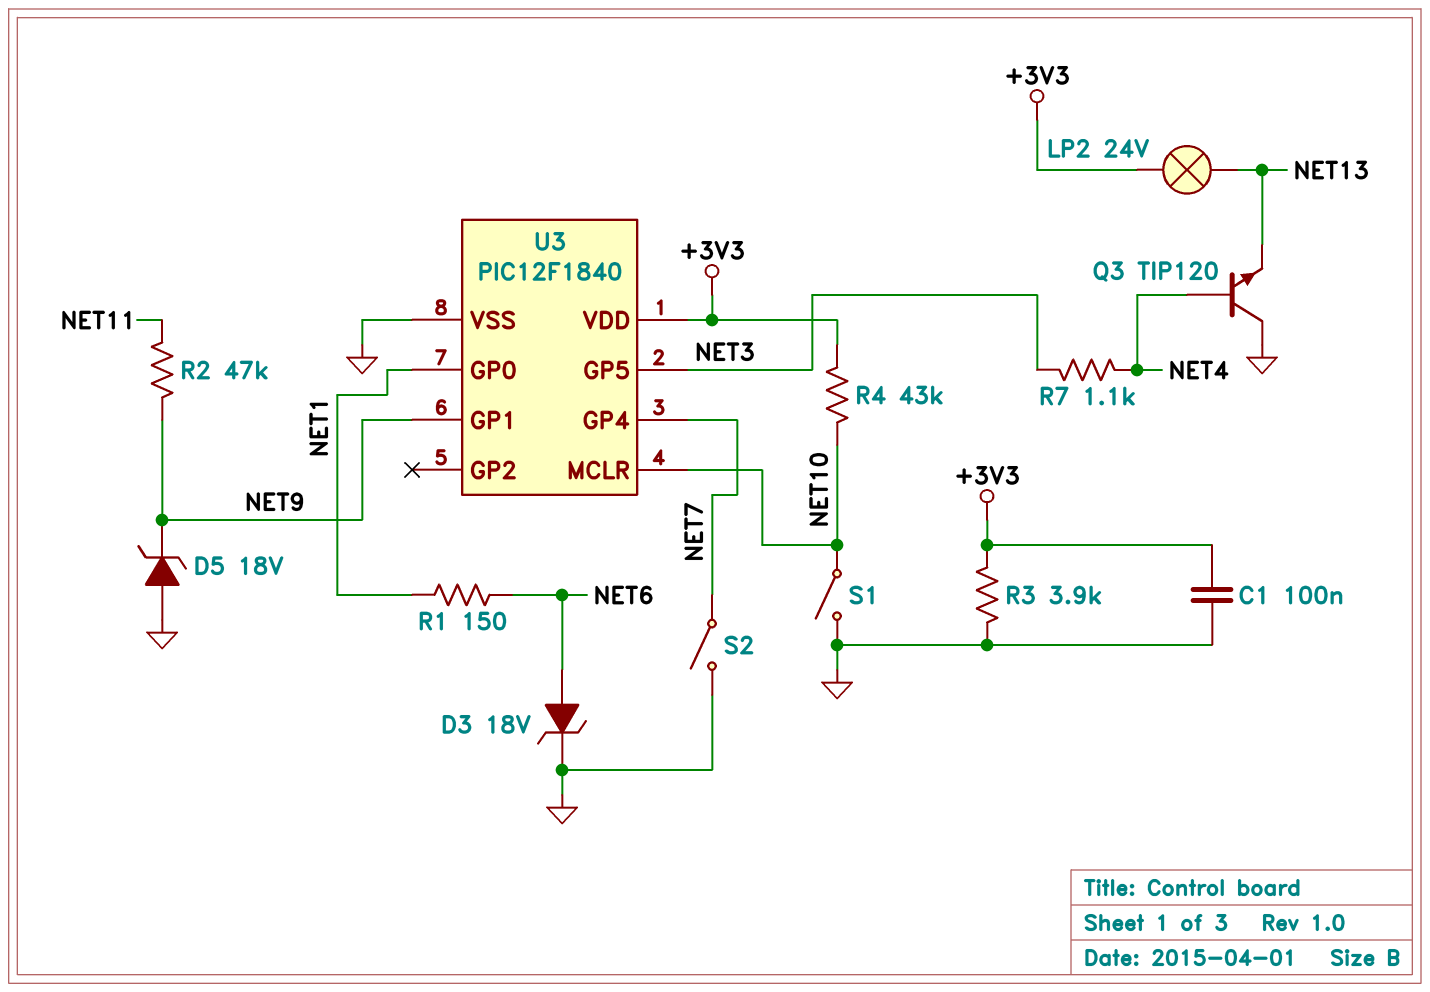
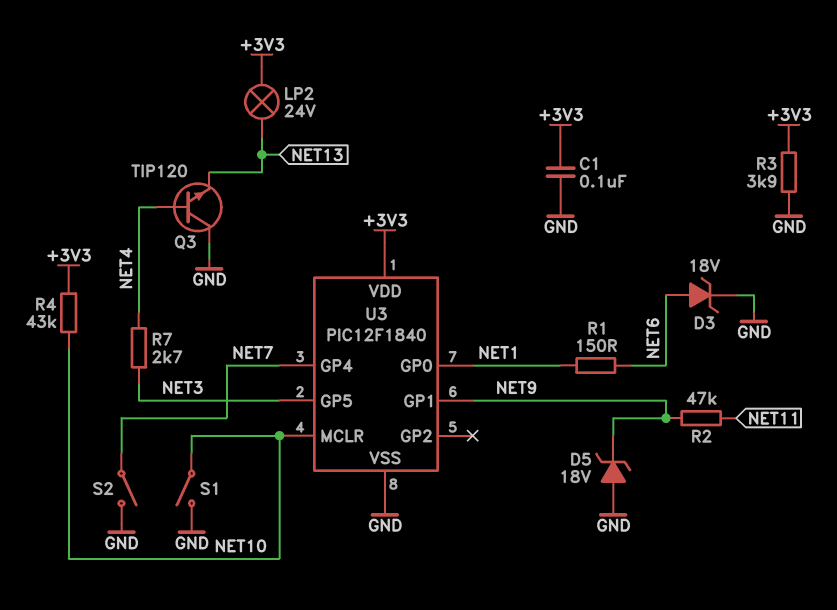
R7: 1.1k (NET3, NET4) -> 2.7k (NET3, NET4)

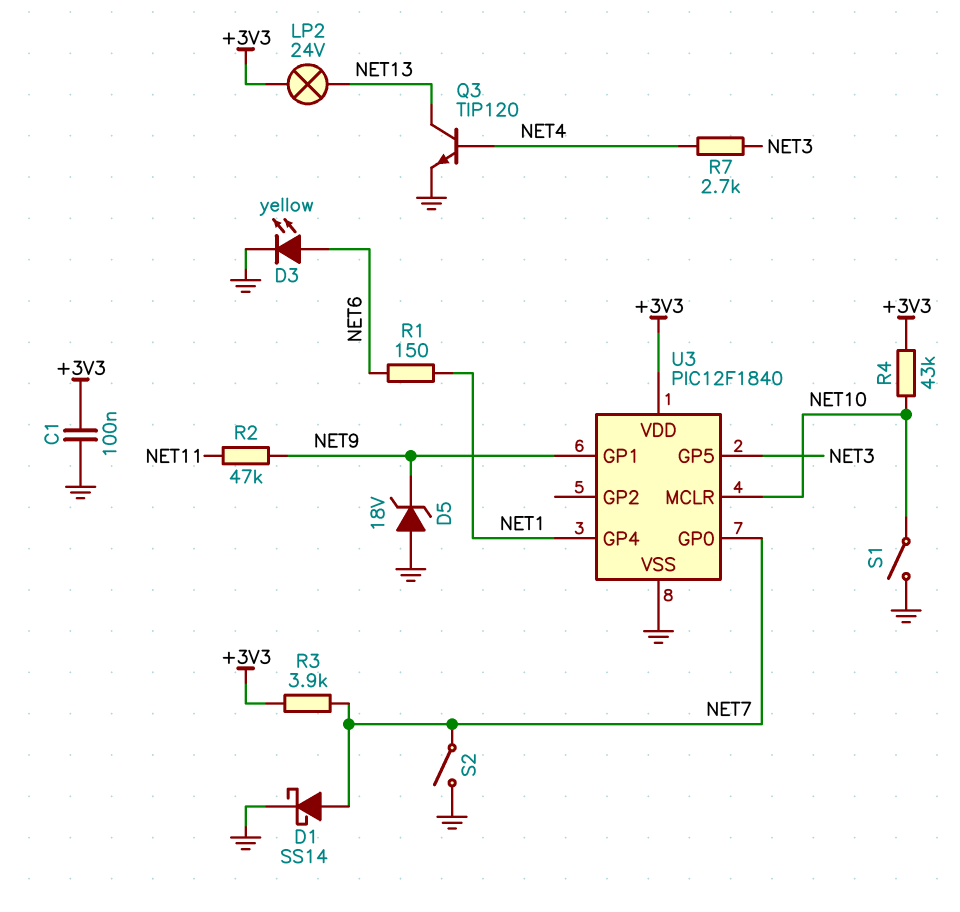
D1: none -> schottky SS14 (A NET7, K GND)
D3: zener 18V (A NET6, K GND) -> LED yellow (A NET6, K GND)
Q3: NPN TIP120 (B NET4, C GND, E NET13) -> NPN TIP120 (B NET4, C NET13, E GND)
R3: 3.9k (+3V3, GND) -> 3.9k (+3V3, NET7)
U3 pin GP0: NET1 -> NET7
U3 pin GP4: NET7 -> NET1

